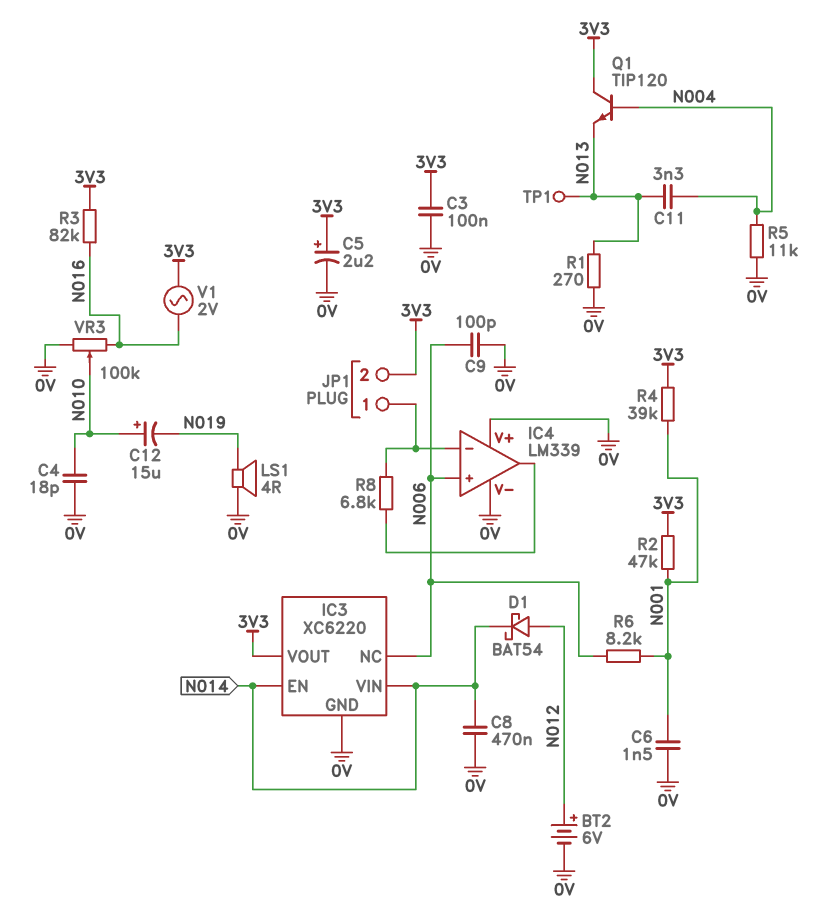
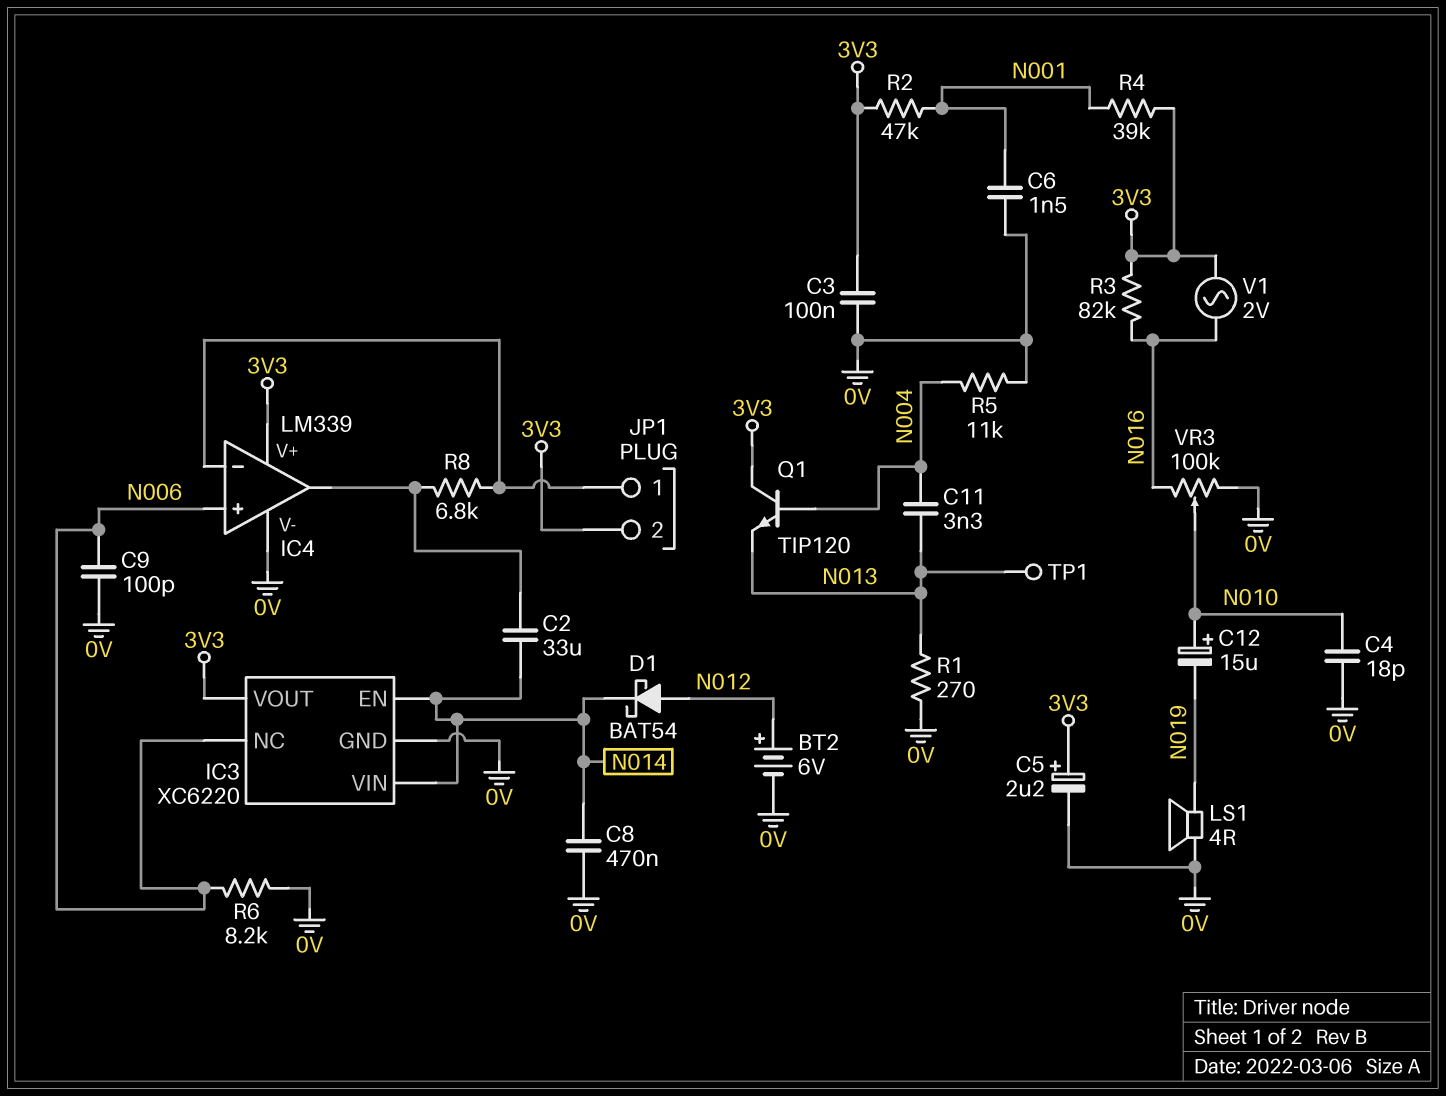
C2: none -> 33uF (IC4/out, N014)
IC4 pin V+: 0V -> 3V3
R6: 8.2k (N001, N006) -> 8.2k (0V, N006)

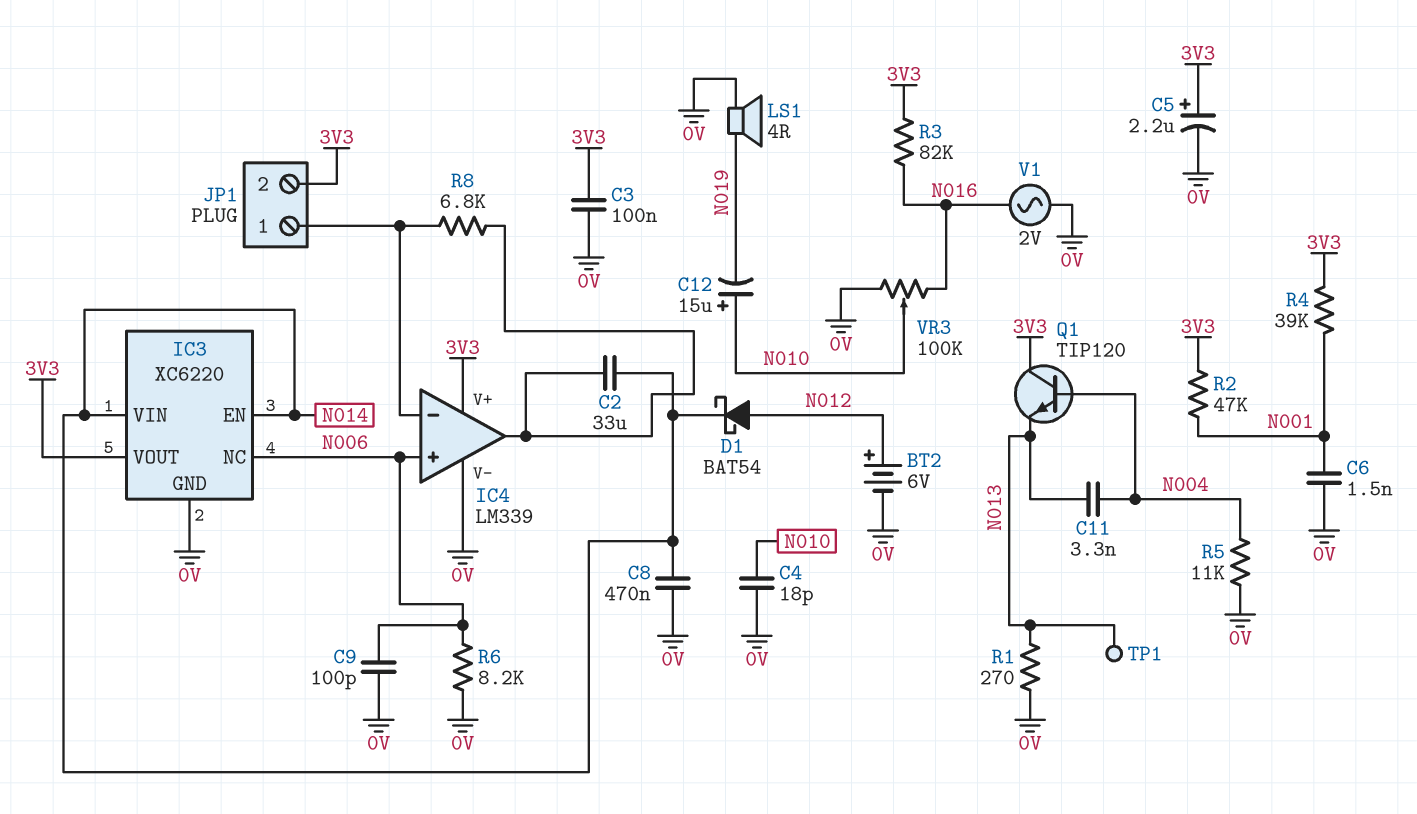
V1: AC 2V (3V3, N016) -> AC 2V (0V, N016)

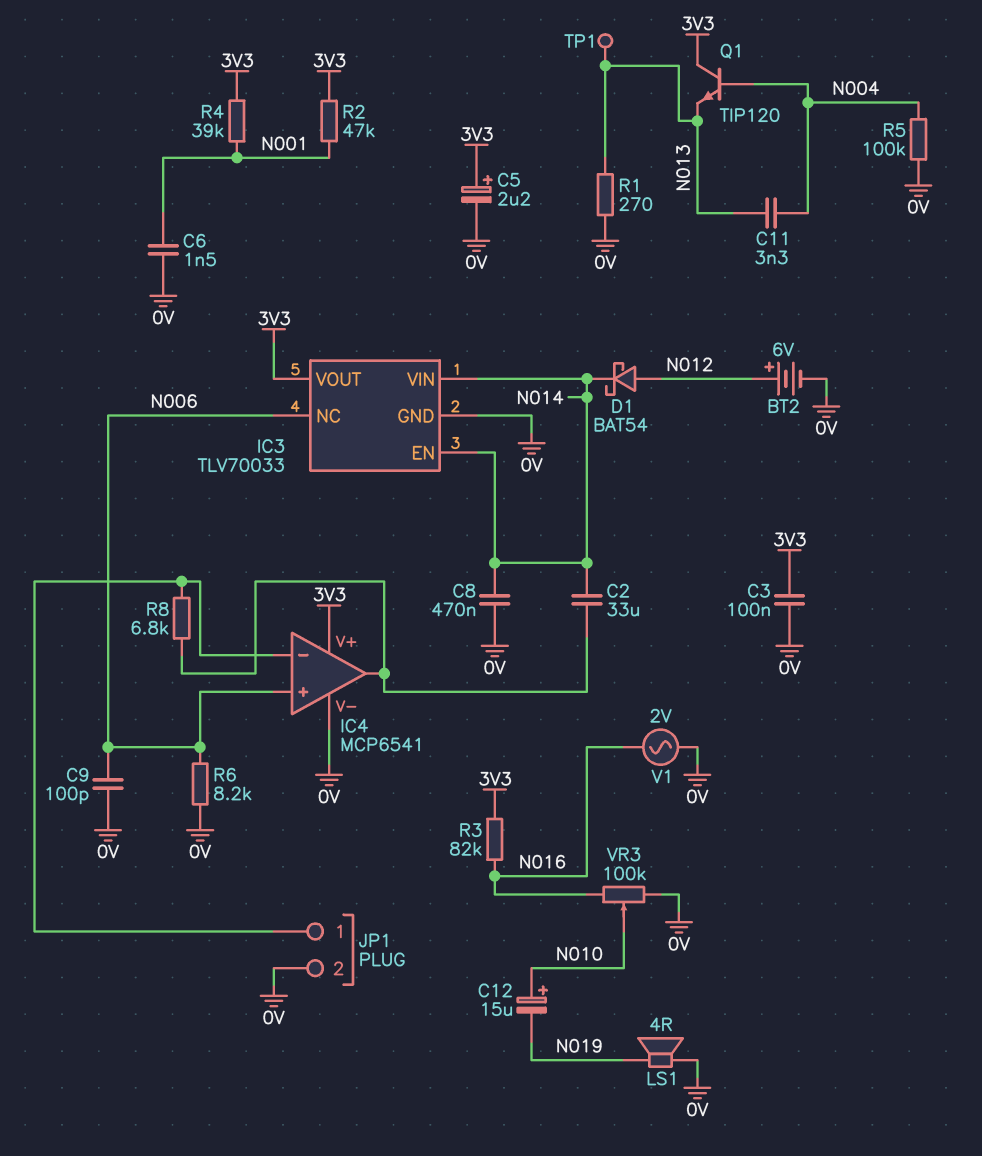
C4: 18pF (0V, N010) -> none
IC3: XC6220 -> TLV70033
IC4: LM339 -> MCP6541
JP1 pin 2: 3V3 -> 0V
R5: 11k (0V, N004) -> 100k (0V, N004)

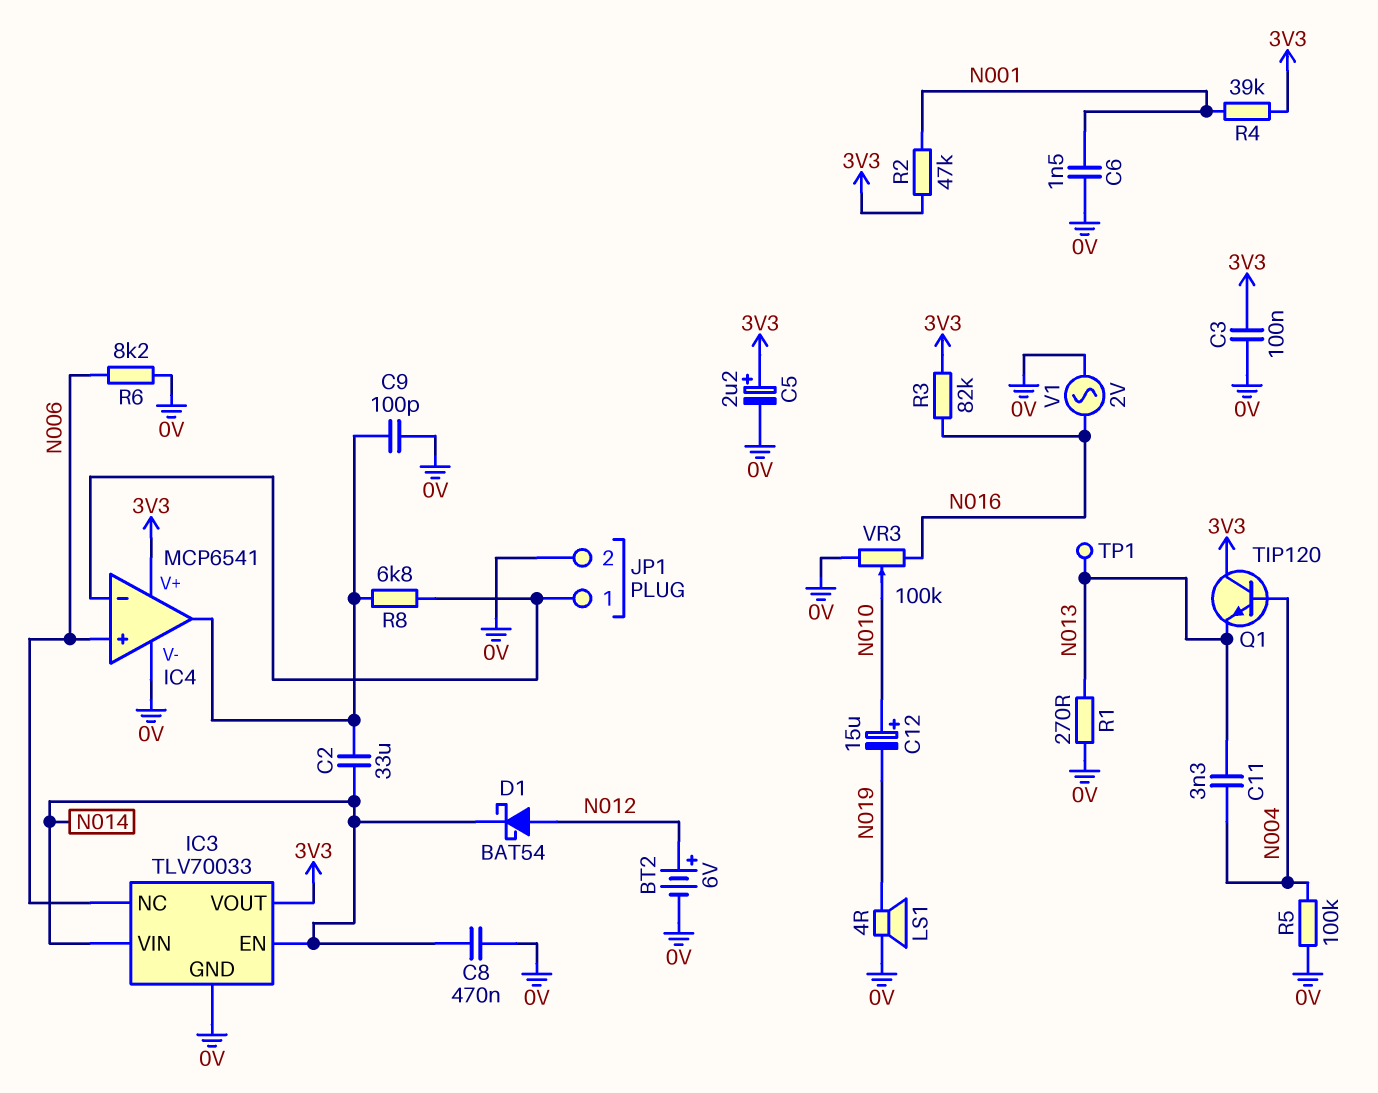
C9: 100pF (0V, N006) -> 100pF (0V, IC4/out)

